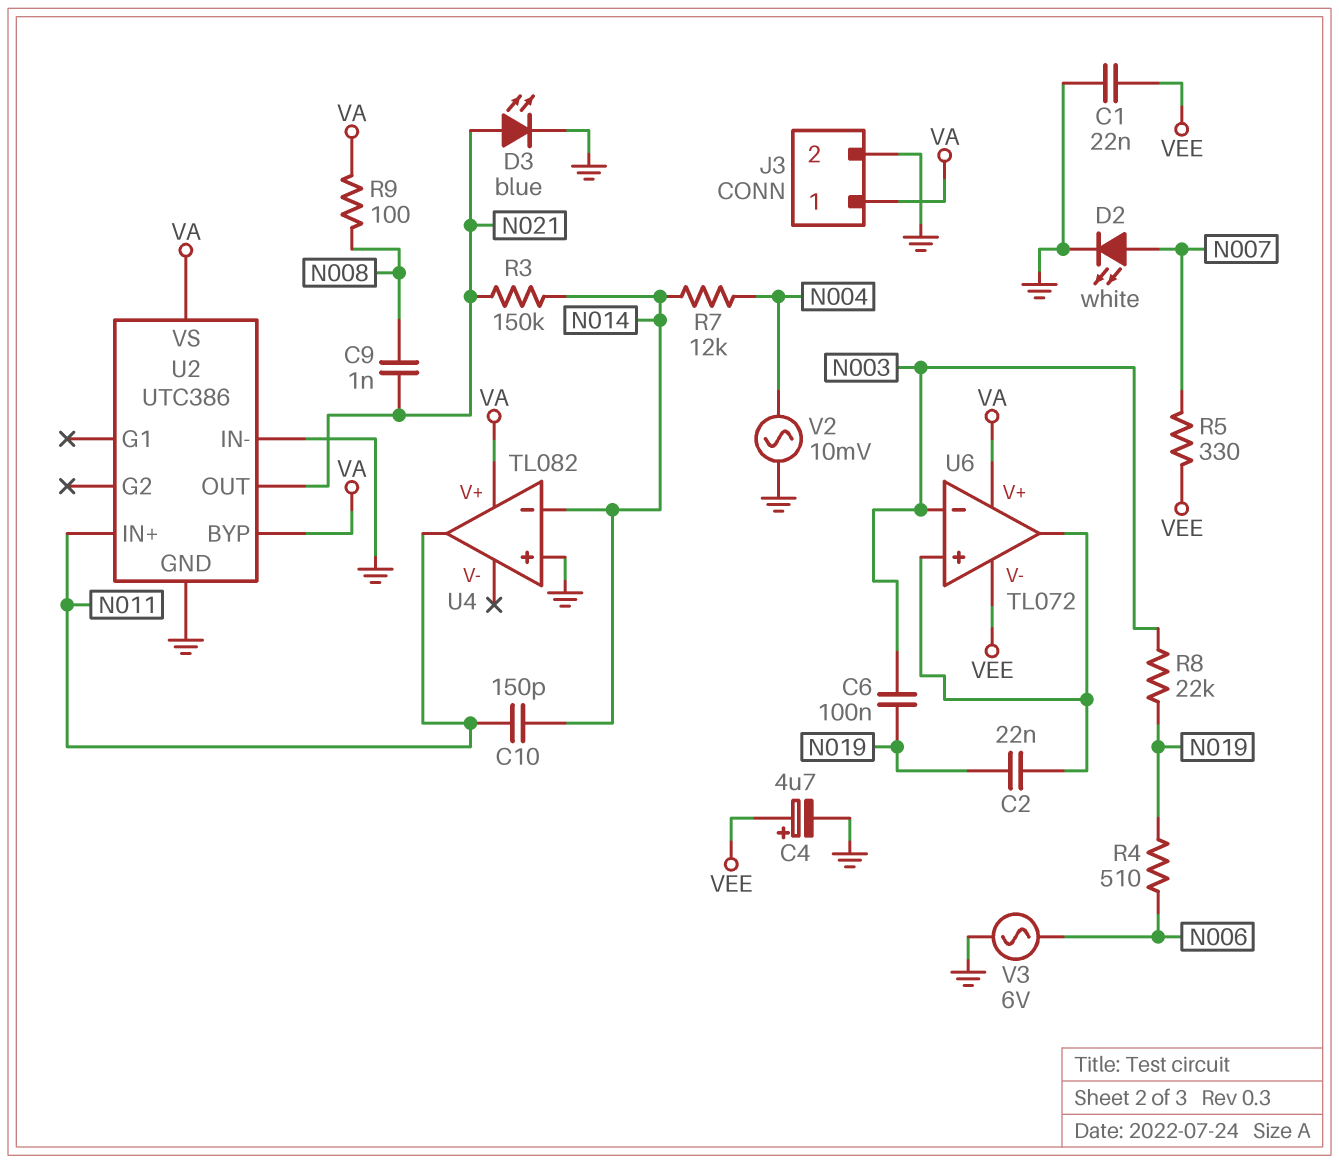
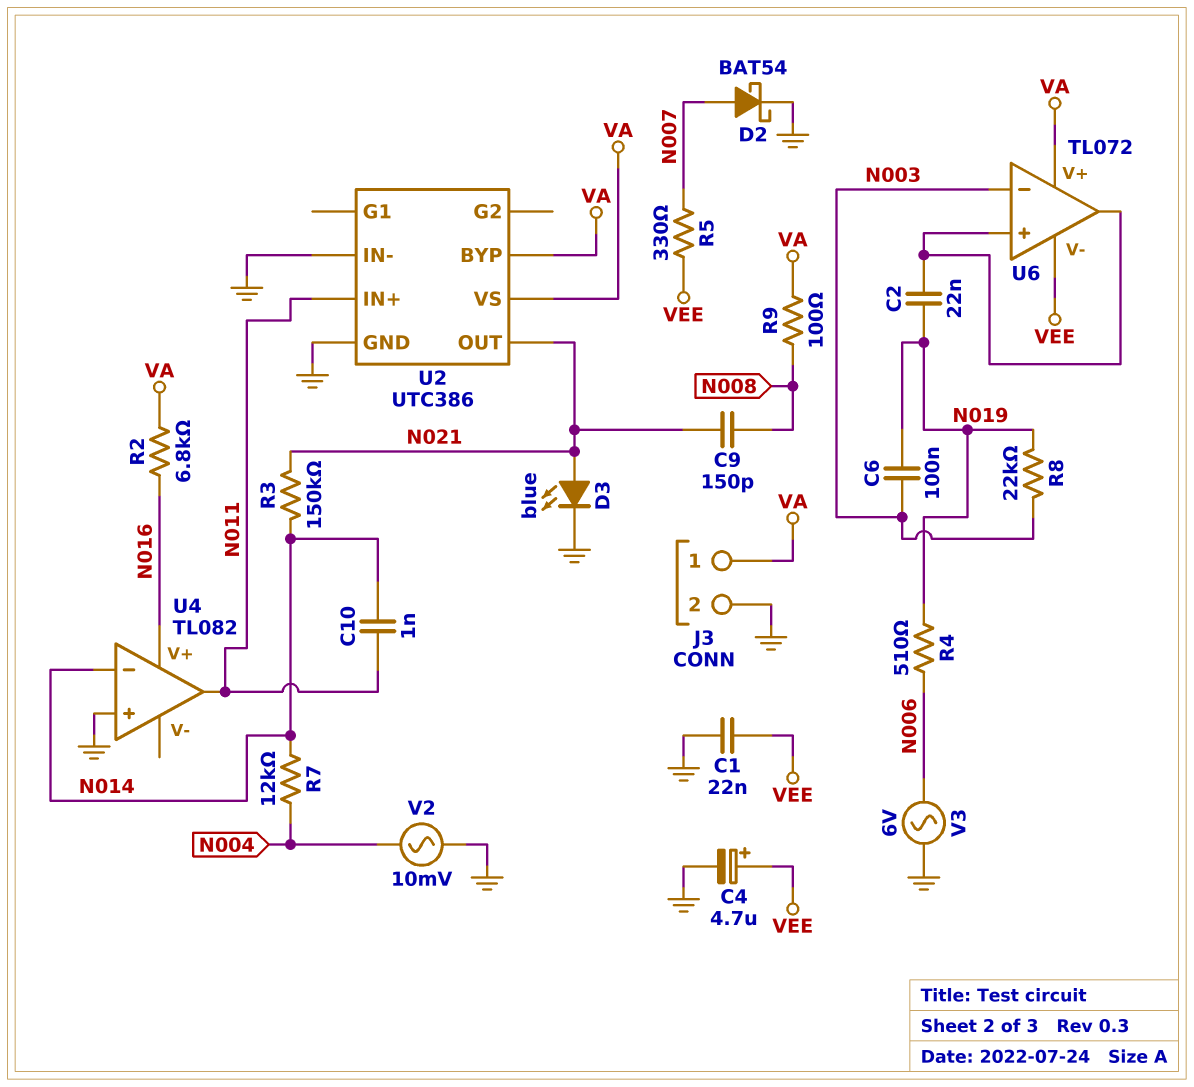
C9: 1nF (N008, N021) -> 150pF (N008, N021)
C10: 150pF (N011, N014) -> 1nF (N011, N014)
D2: LED white (A N007, K GND) -> schottky BAT54 (A N007, K GND)
R2: none -> 6.8k (N016, VA)
U4 pin V+: VA -> N016

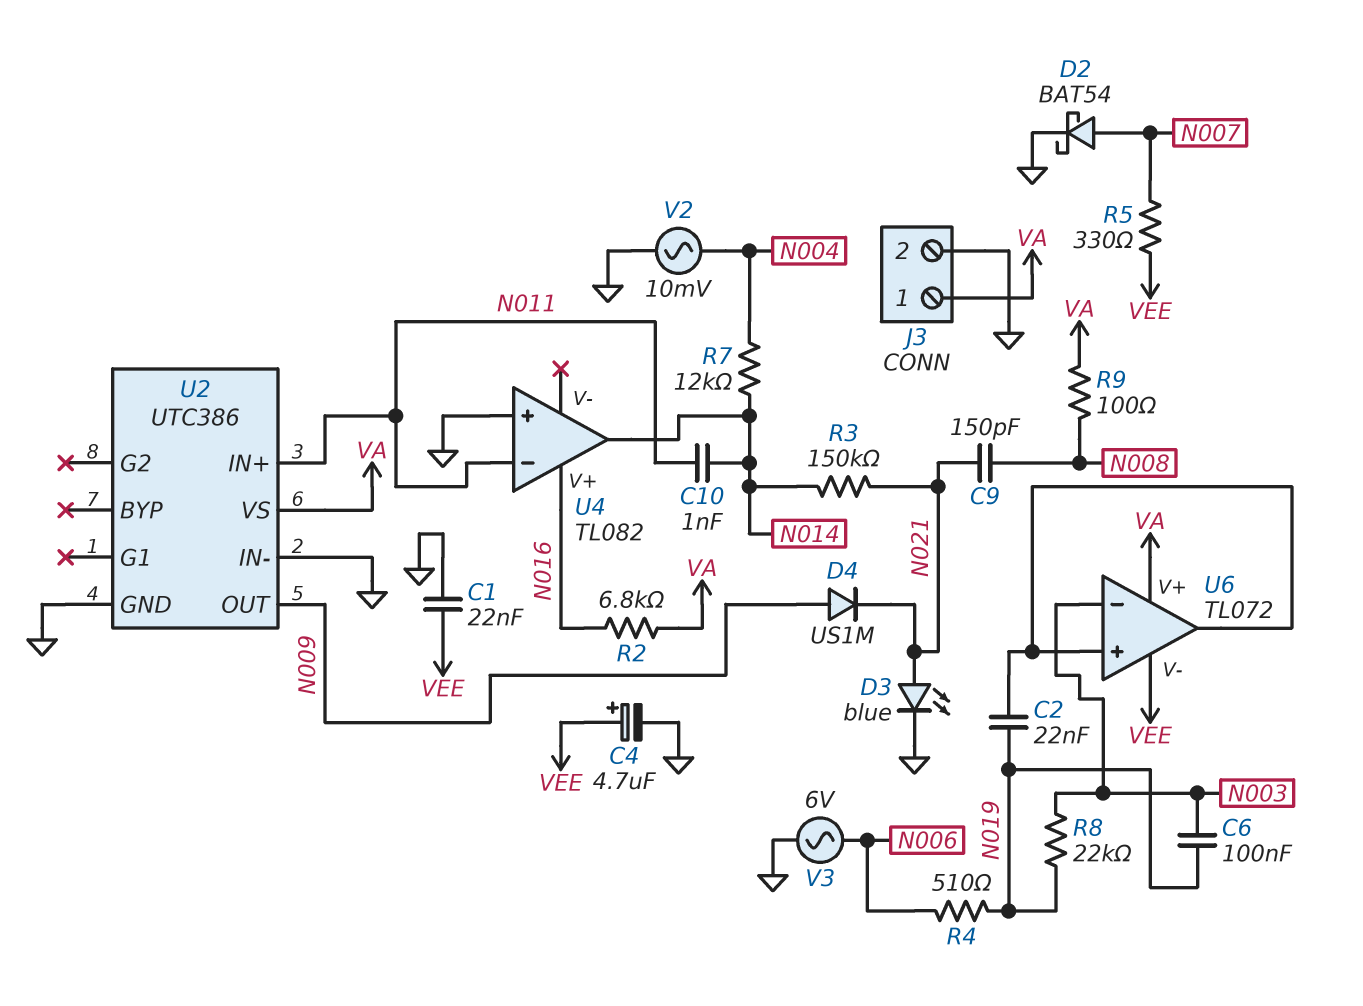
D4: none -> diode US1M (A N009, K N021)
U2 pin BYP: VA -> none
U2 pin OUT: N021 -> N009
U4 pin in-: N014 -> N011
U4 pin out: N011 -> N014

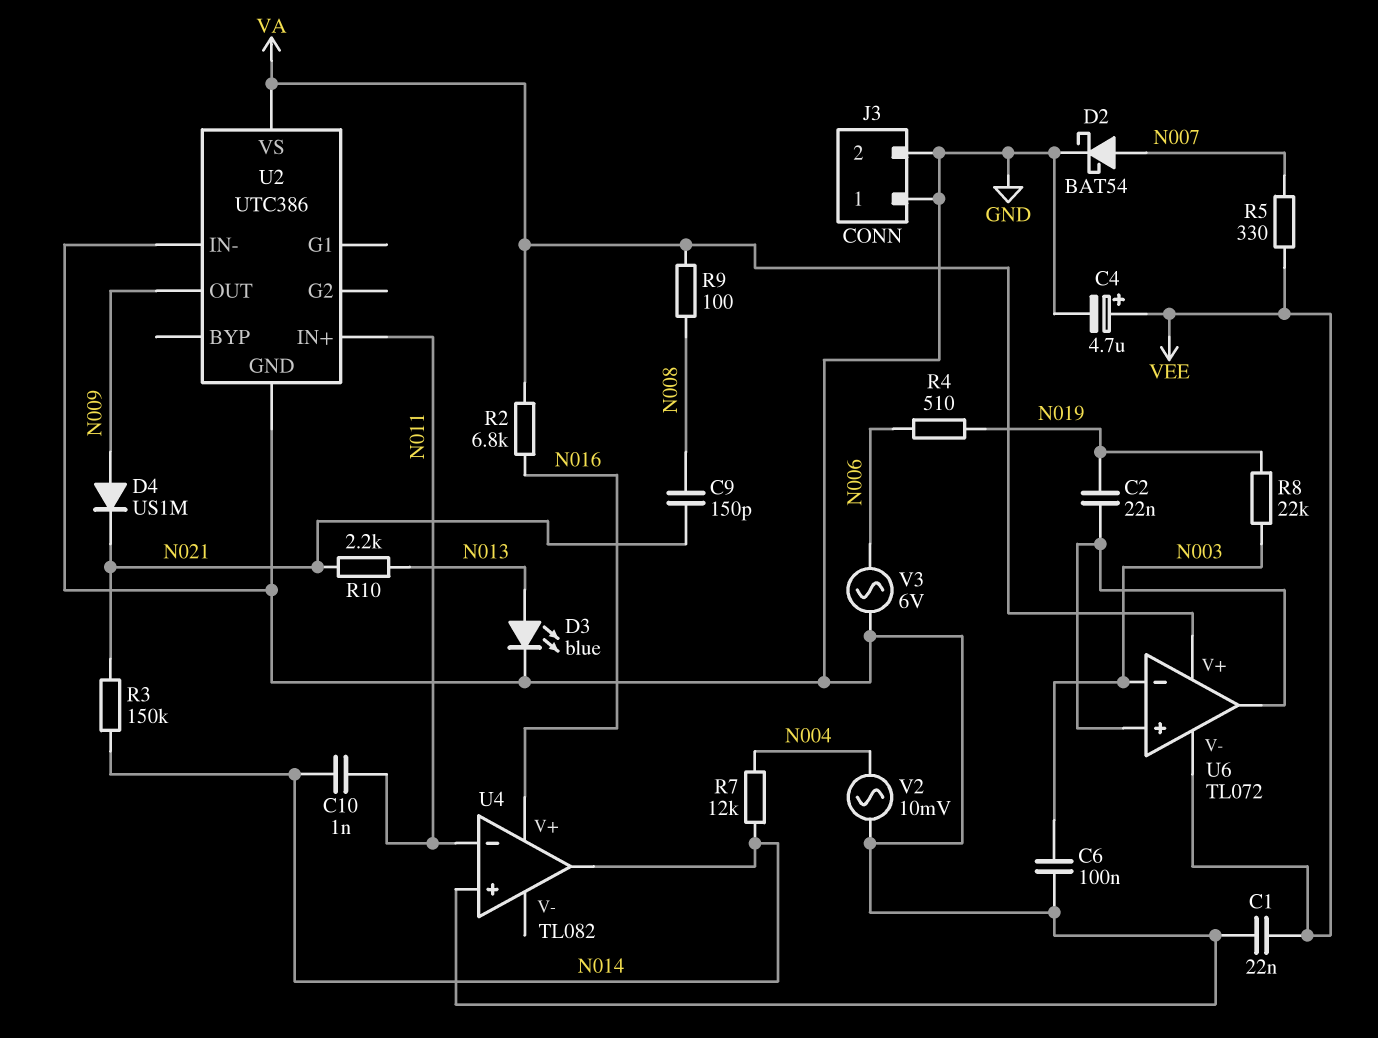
C6: 100nF (N003, N019) -> 100nF (GND, N003)
D3: LED blue (A N021, K GND) -> LED blue (A N013, K GND)
J3 pin 1: VA -> GND
R10: none -> 2.2k (N013, N021)

